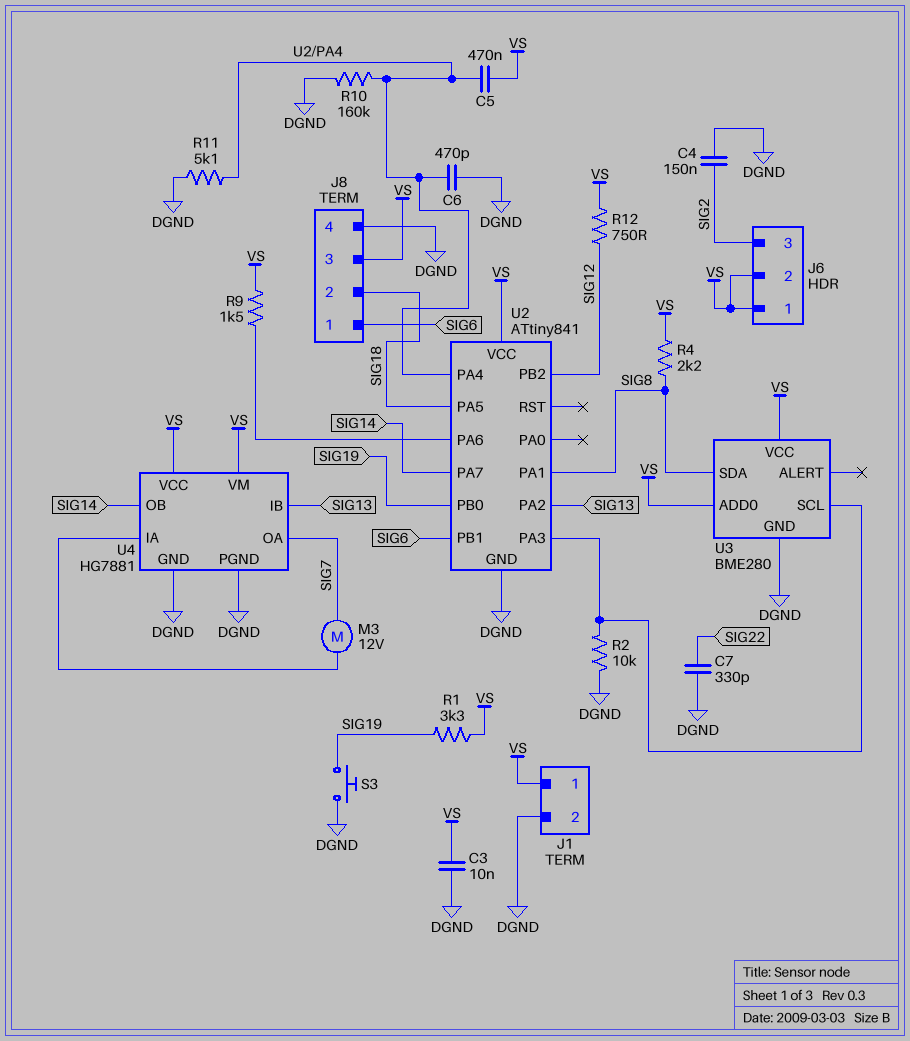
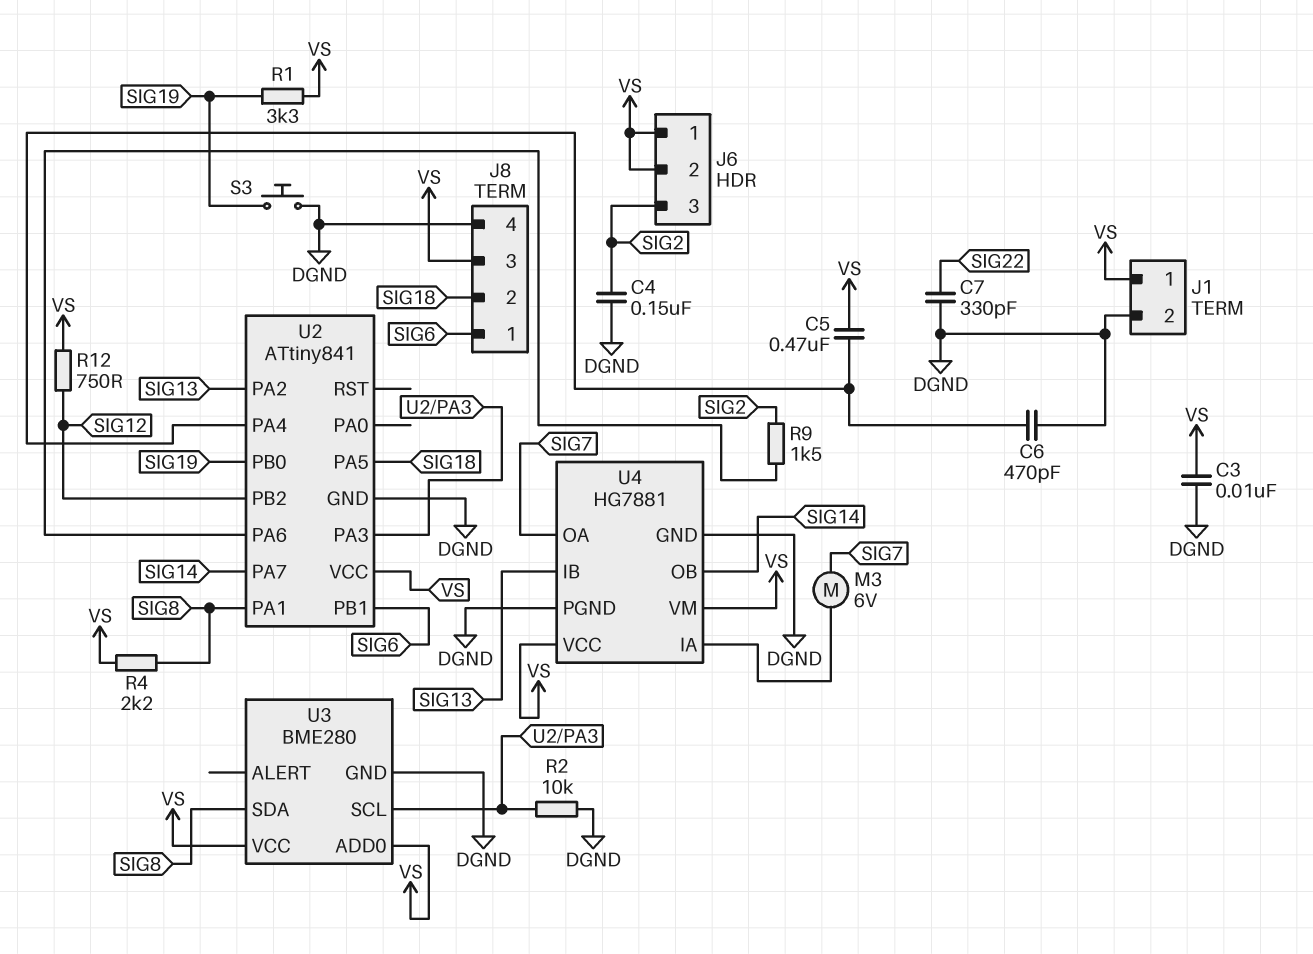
M3: motor 12V (SIG7, U4/IA) -> motor 6V (SIG7, U4/IA)
R9: 1.5k (U2/PA6, VS) -> 1.5k (SIG2, U2/PA6)
R10: 160k (DGND, U2/PA4) -> none
R11: 5.1k (DGND, U2/PA4) -> none

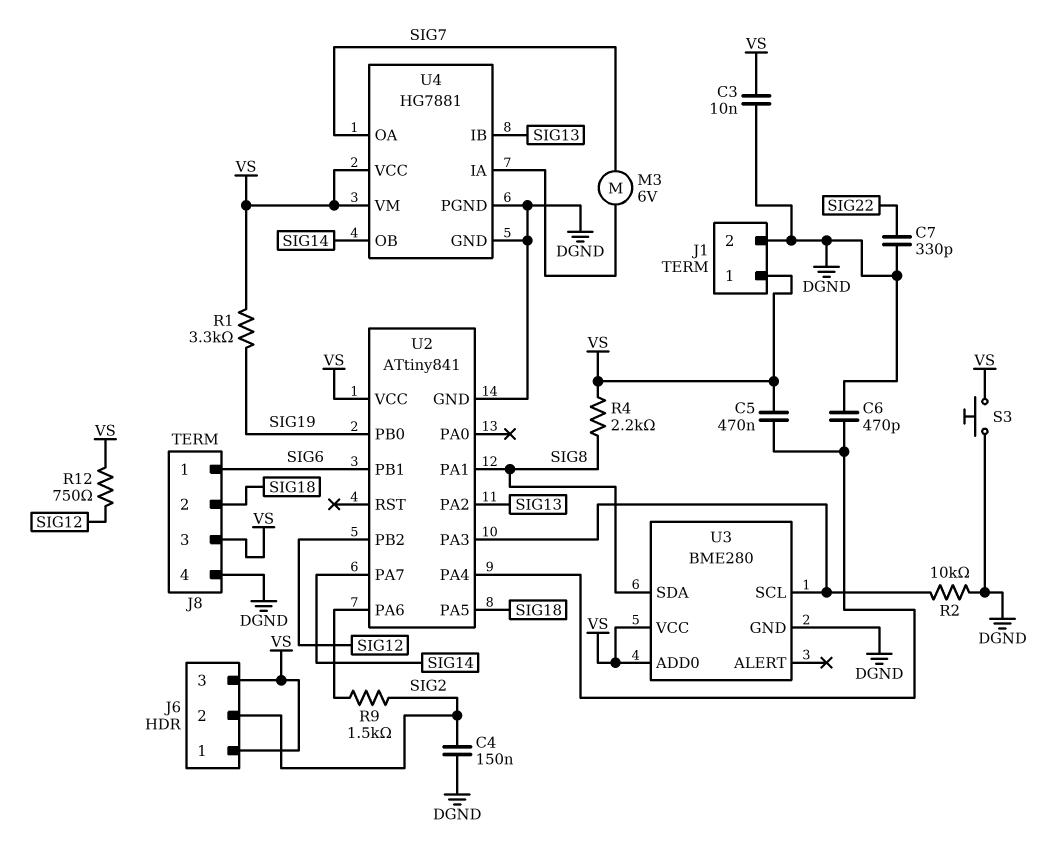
J6 pin 2: VS -> SIG2
J6 pin 3: SIG2 -> VS
S3: button (DGND, SIG19) -> button (DGND, VS)

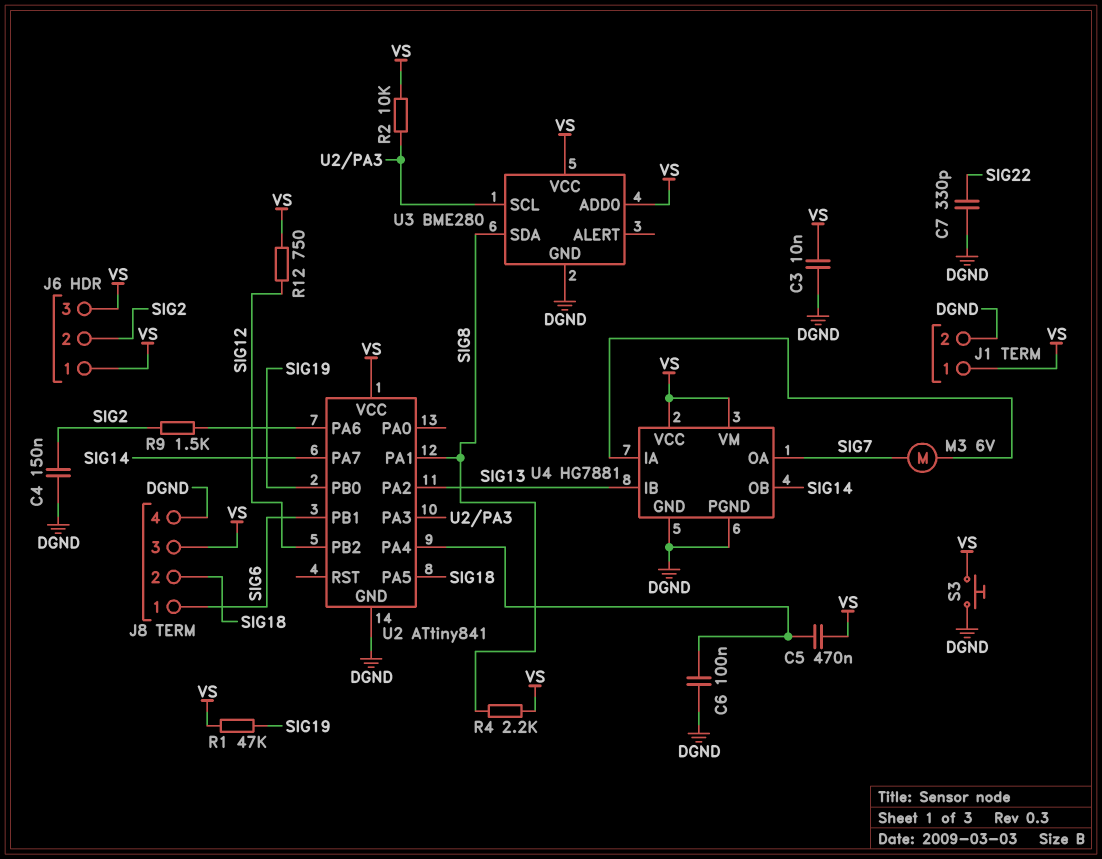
C6: 470pF (DGND, U2/PA4) -> 100nF (DGND, U2/PA4)
R1: 3.3k (SIG19, VS) -> 47k (SIG19, VS)
R2: 10k (DGND, U2/PA3) -> 10k (U2/PA3, VS)

